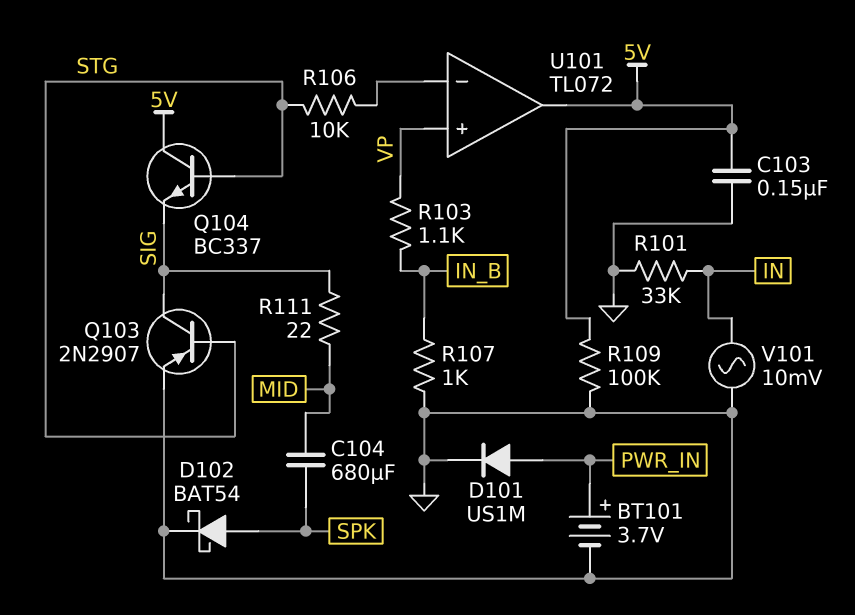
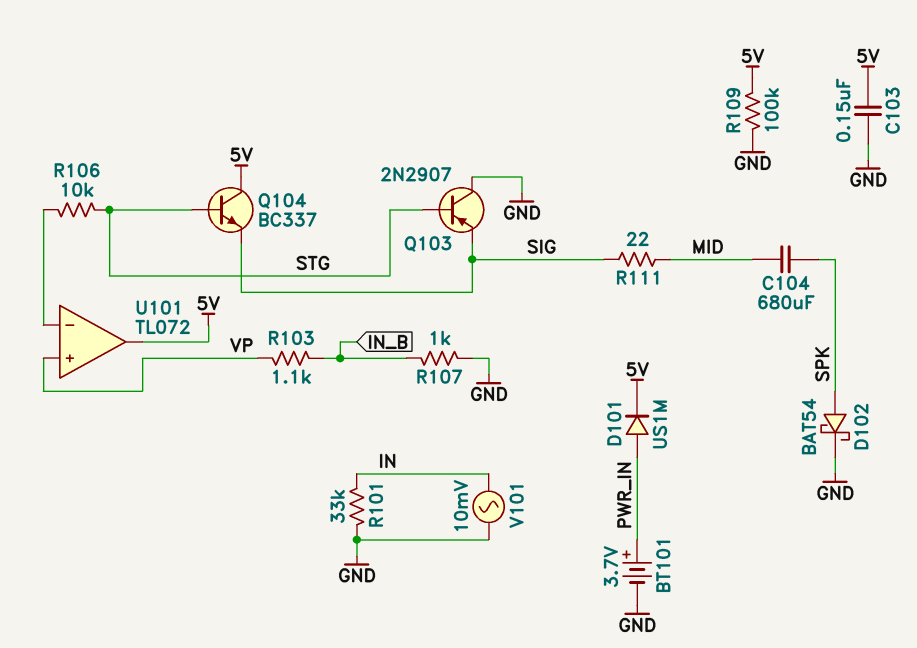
D101: diode US1M (A PWR_IN, K GND) -> diode US1M (A PWR_IN, K 5V)
Q103: PNP 2N2907 (B STG, C SIG, E GND) -> PNP 2N2907 (B STG, C GND, E SIG)

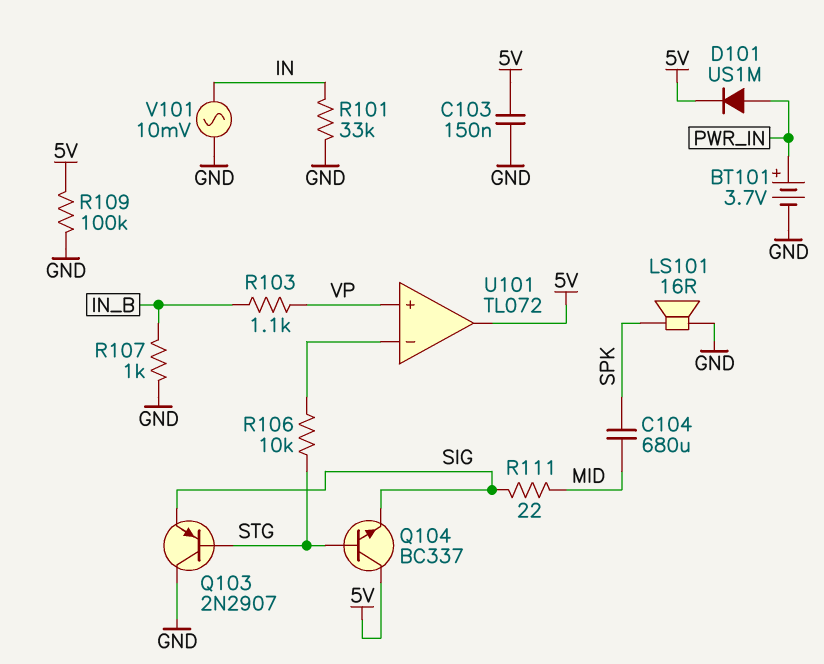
D102: schottky BAT54 (A SPK, K GND) -> none
LS101: none -> speaker 16R (GND, SPK)

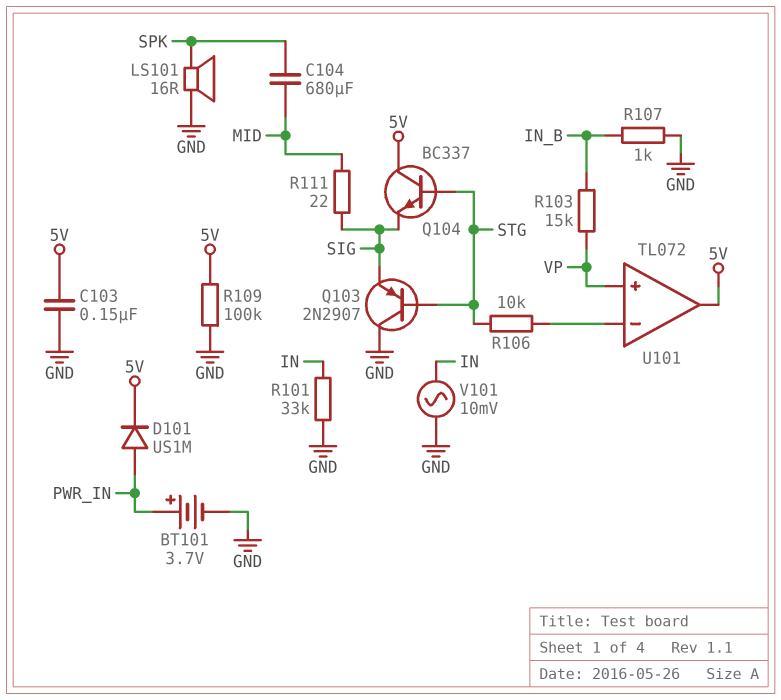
R103: 1.1k (IN_B, VP) -> 15k (IN_B, VP)

